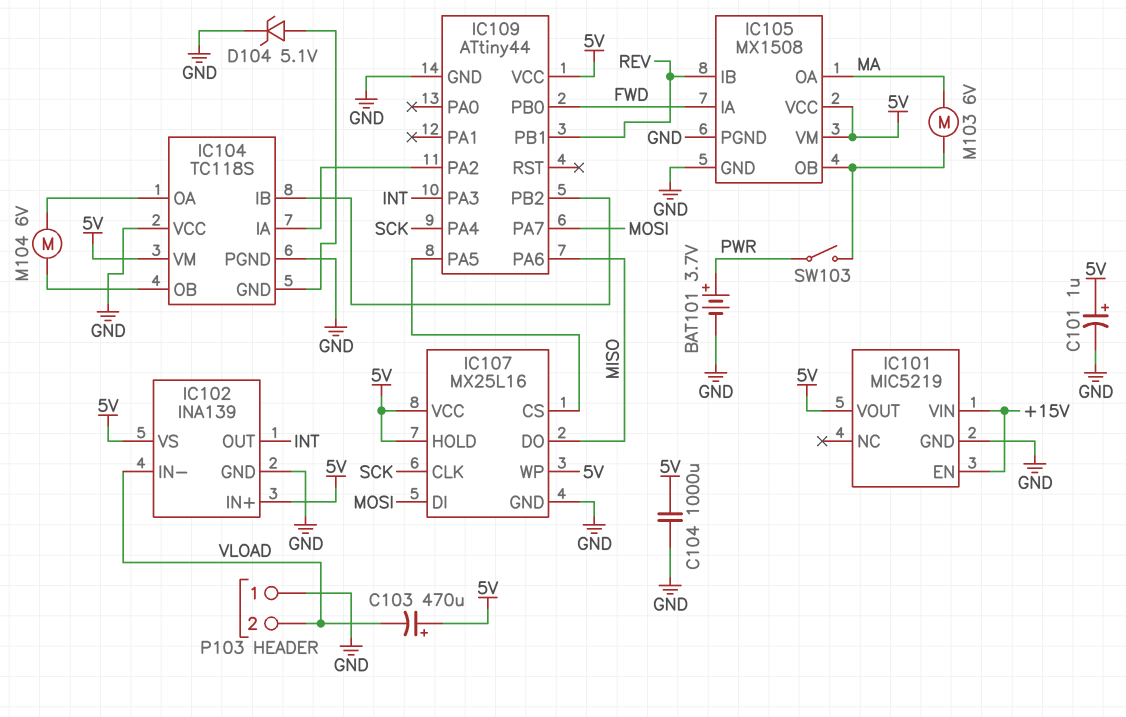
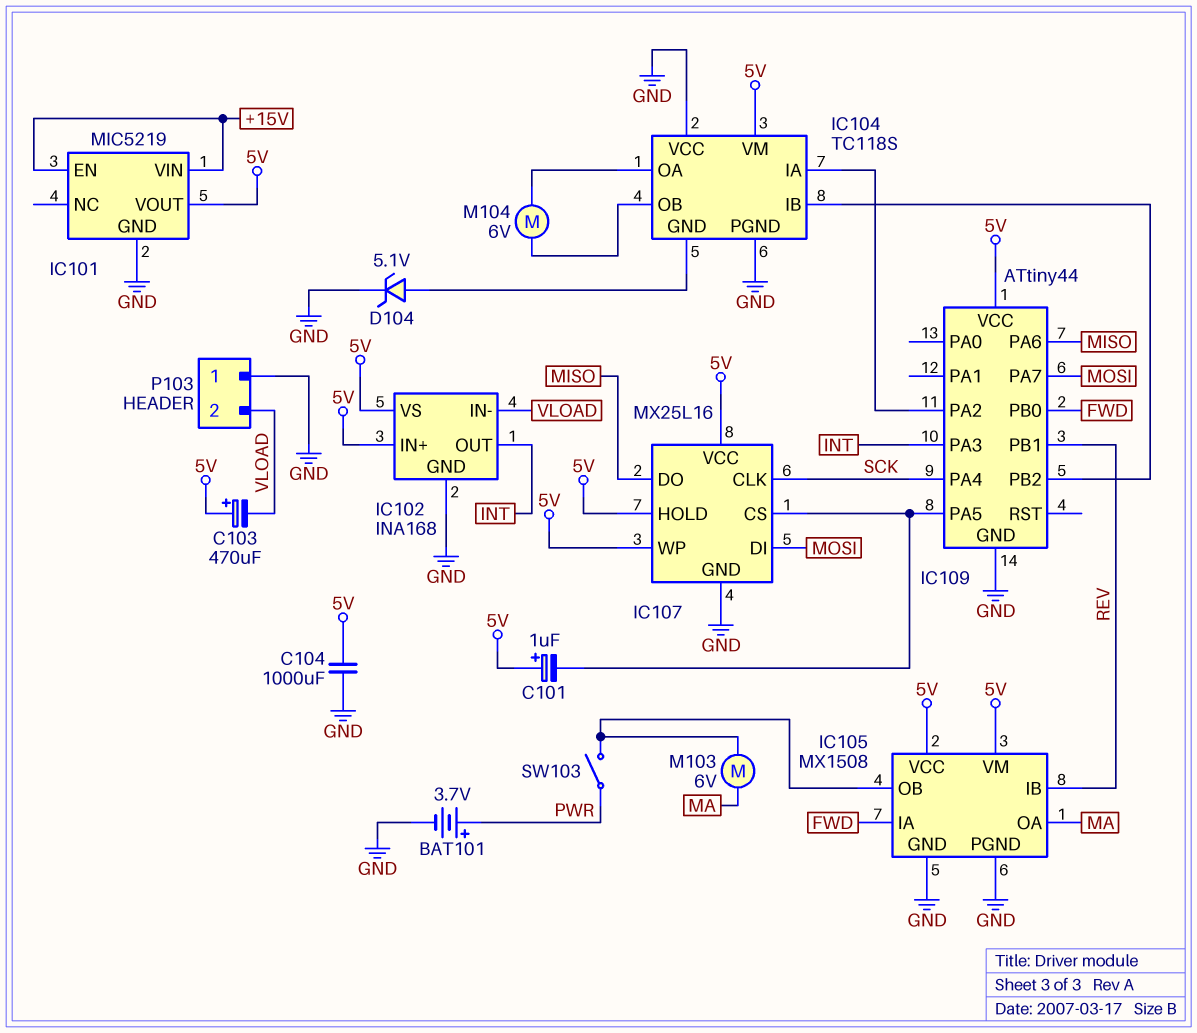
C101: 1uF (plus 5V, minus GND) -> 1uF (plus 5V, minus IC107/CS)
IC102: INA139 -> INA168

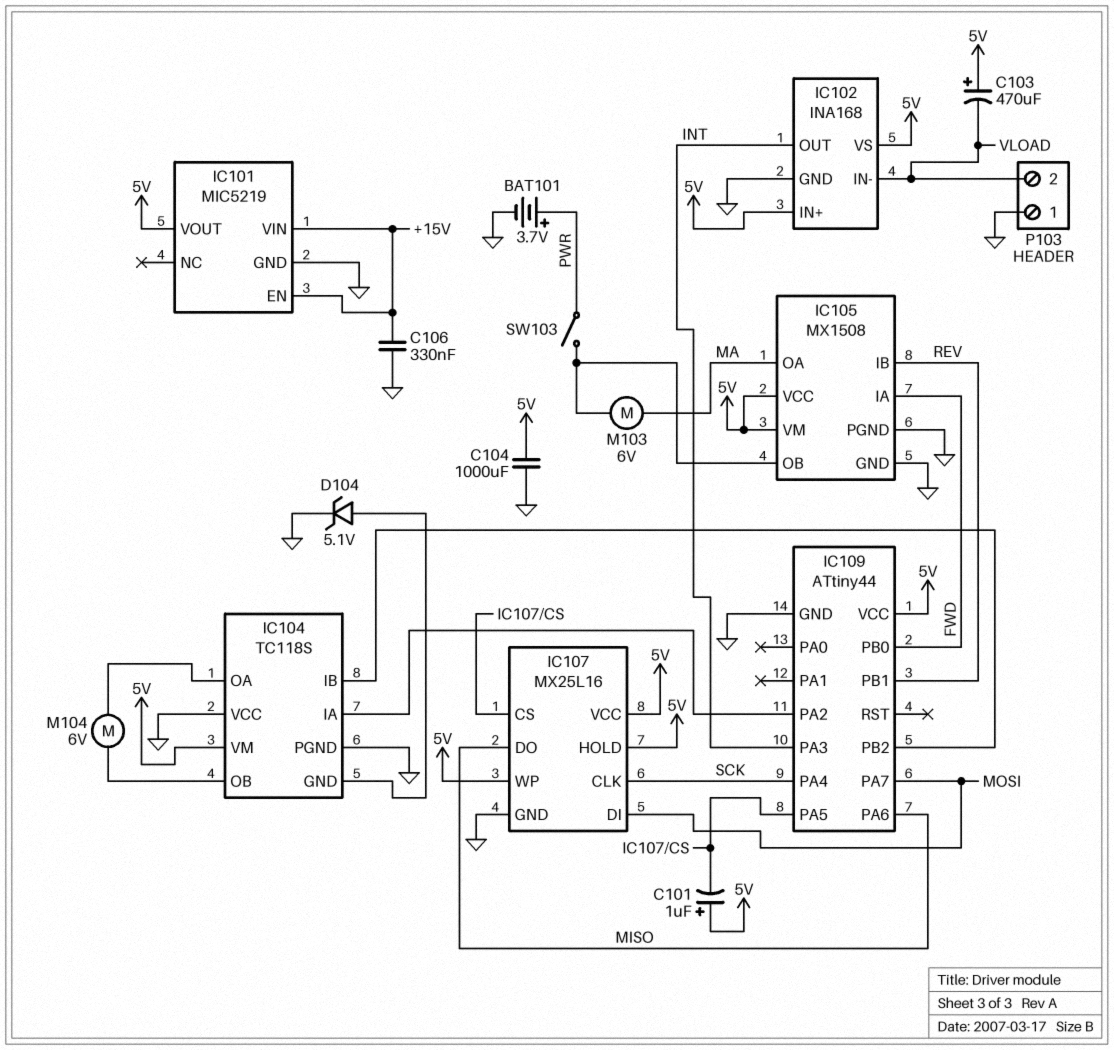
C106: none -> 330nF (+15V, GND)

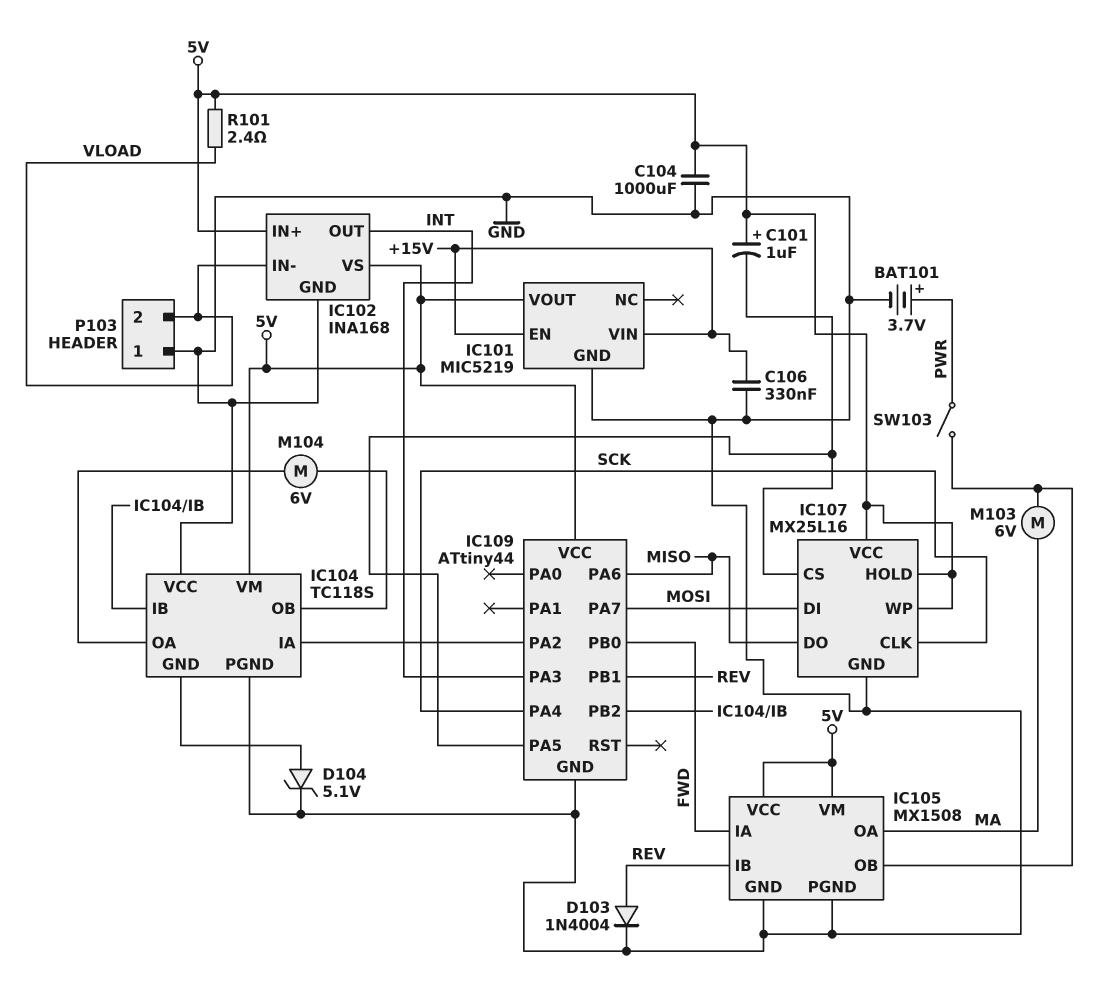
C103: 470uF (plus 5V, minus VLOAD) -> none
D103: none -> diode 1N4004 (A REV, K GND)
R101: none -> 2.4 (5V, VLOAD)

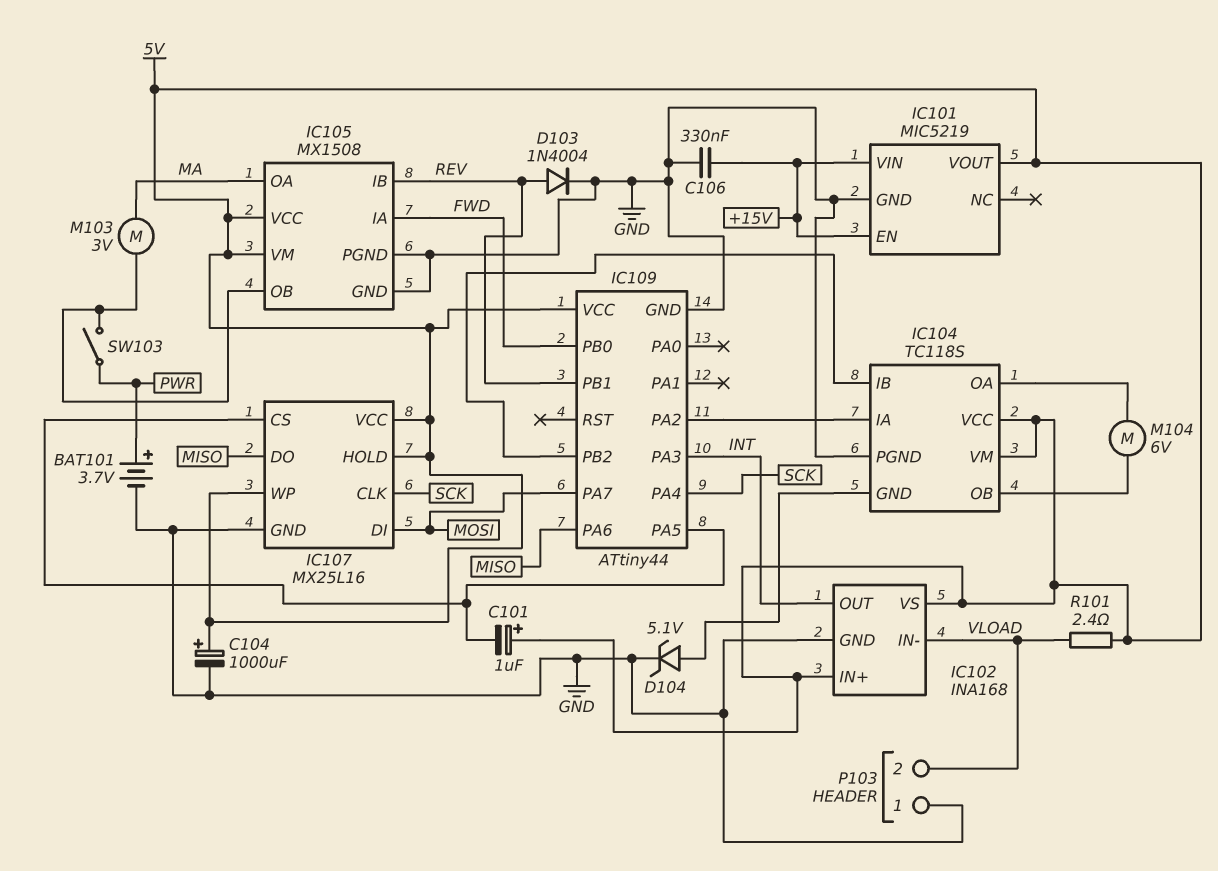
C104: 1000uF (5V, GND) -> 1000uF (plus 5V, minus GND)
IC104 pin VCC: GND -> 5V
M103: motor 6V (IC105/OB, MA) -> motor 3V (IC105/OB, MA)

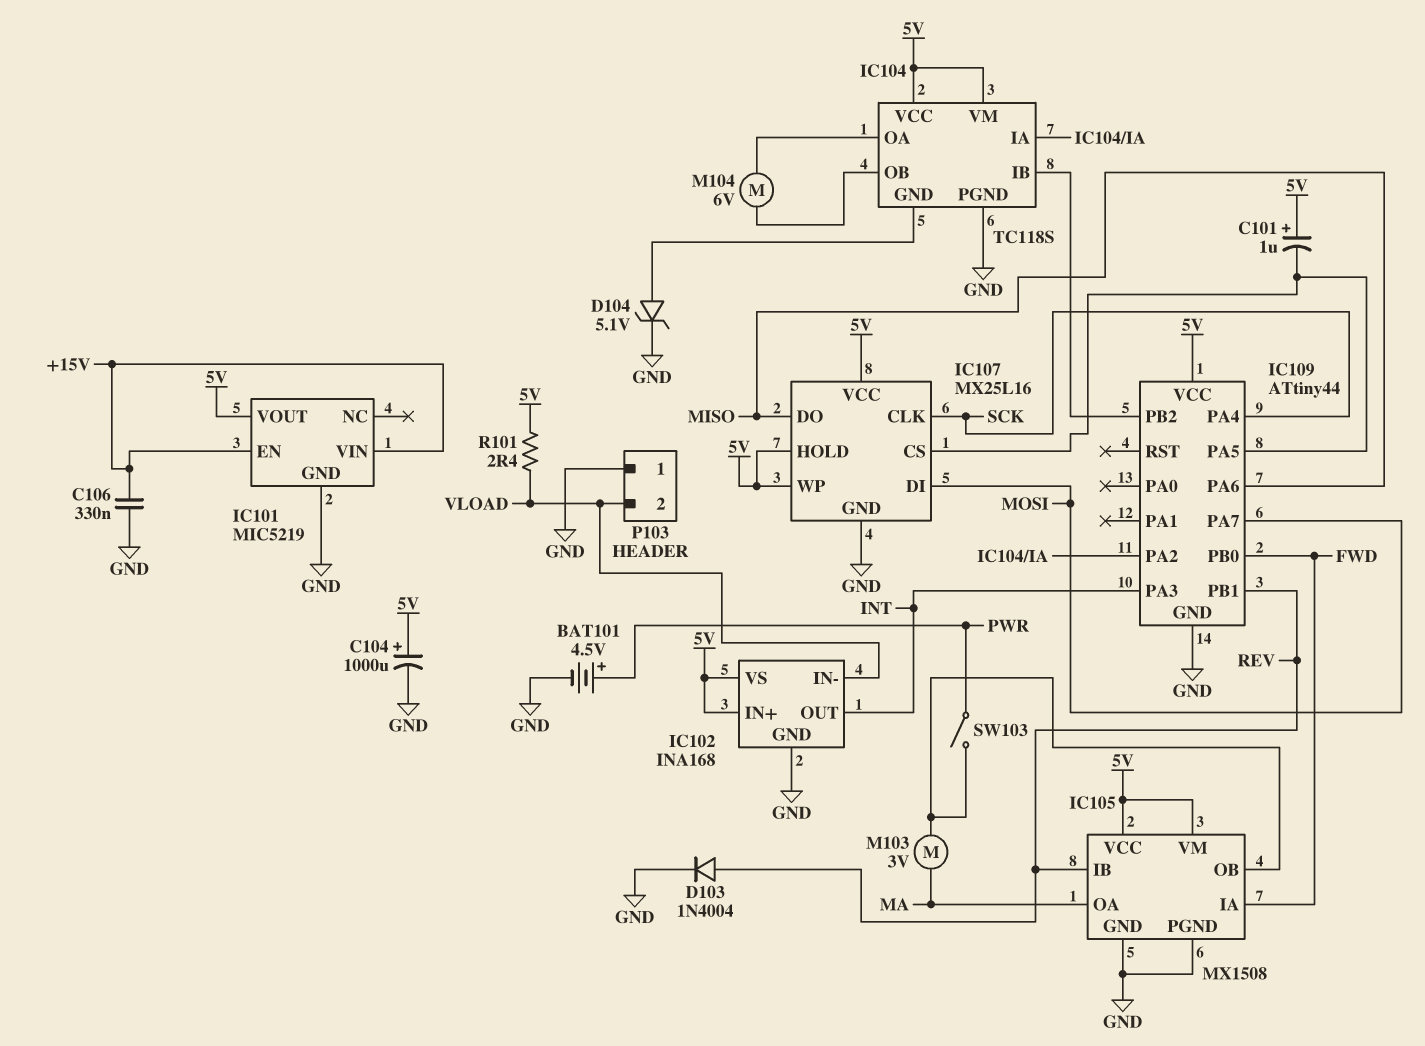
BAT101: 3.7V (plus PWR, minus GND) -> 4.5V (plus PWR, minus GND)

